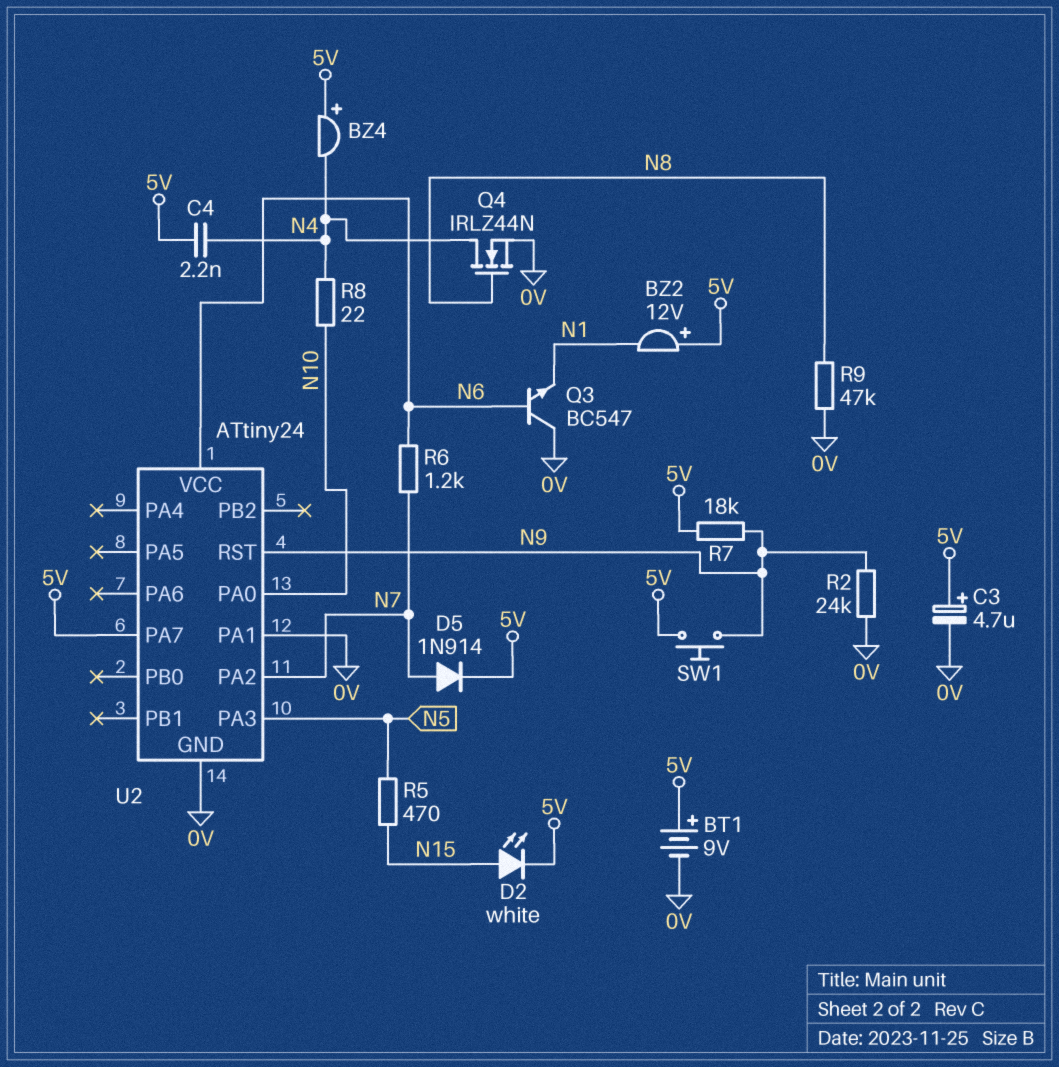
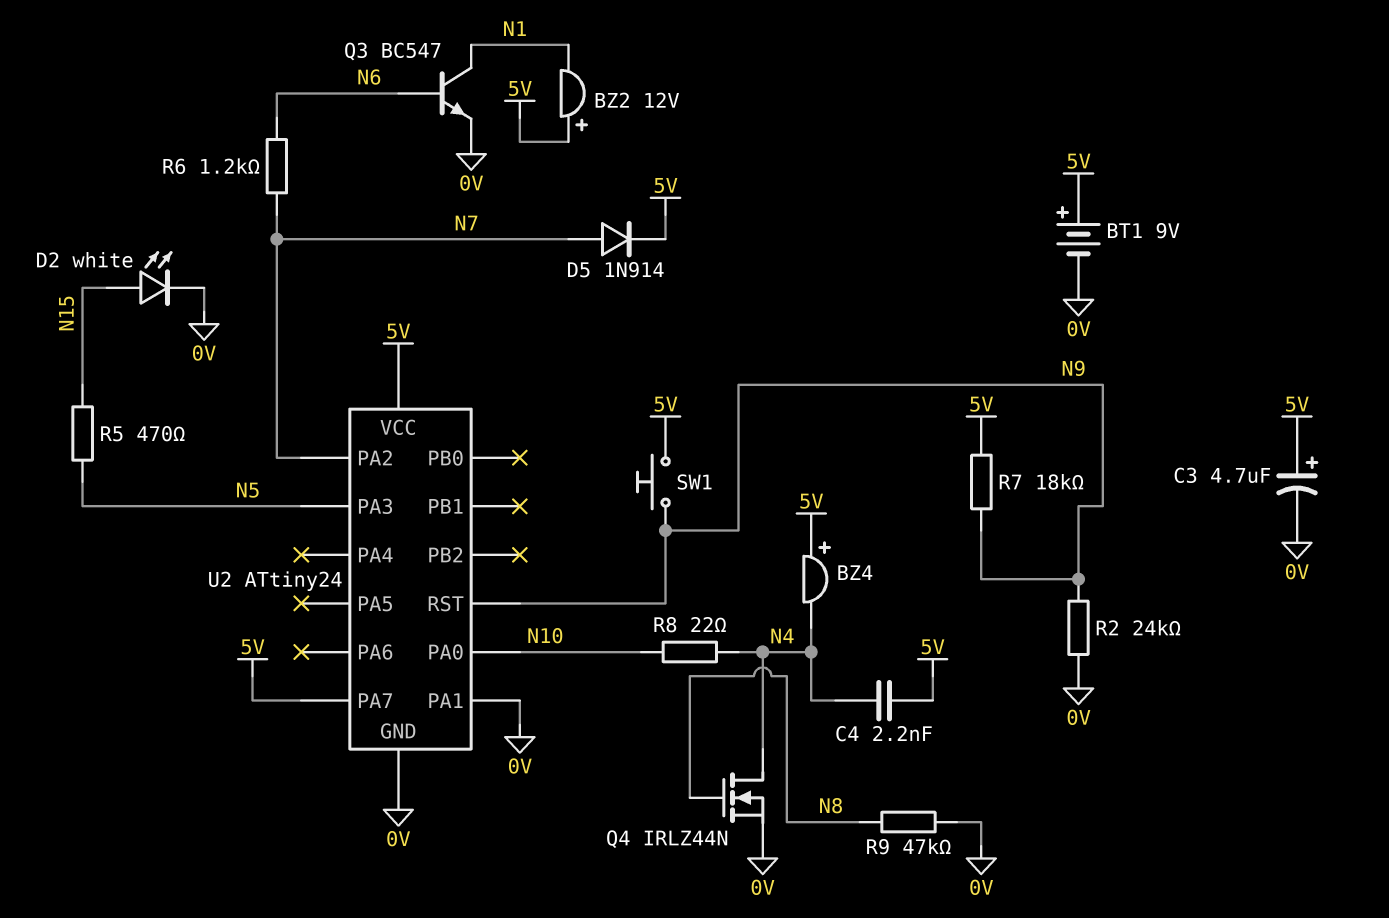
D2: LED white (A N15, K 5V) -> LED white (A N15, K 0V)
Q3: NPN BC547 (B N6, C 0V, E N1) -> NPN BC547 (B N6, C N1, E 0V)
U2 pin VCC: N6 -> 5V

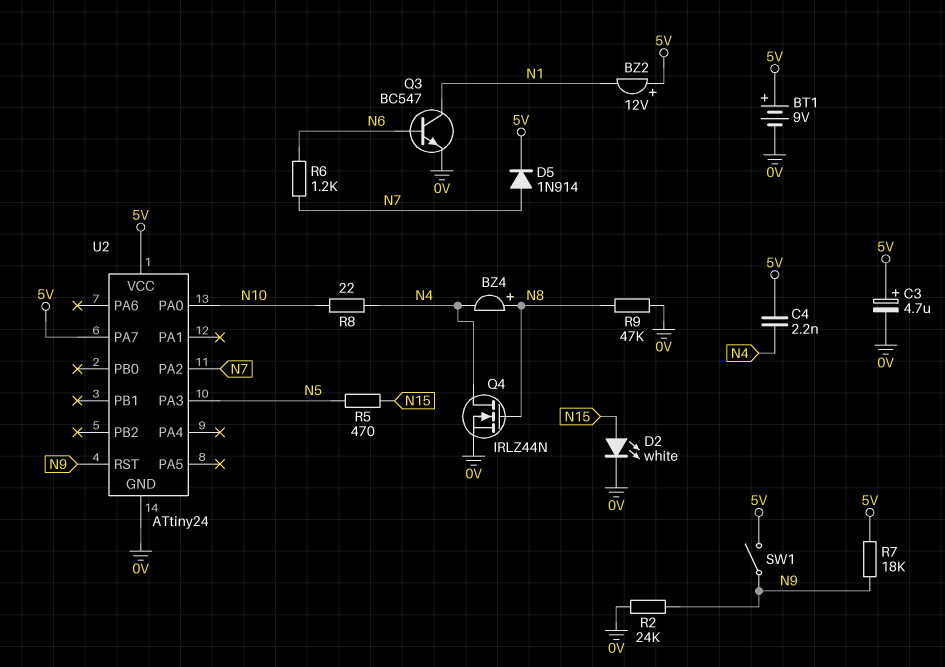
BZ4: buzzer (plus 5V, minus N4) -> buzzer (plus N8, minus N4)
SW1: button (5V, N9) -> switch (5V, N9)
U2 pin PA1: 0V -> none

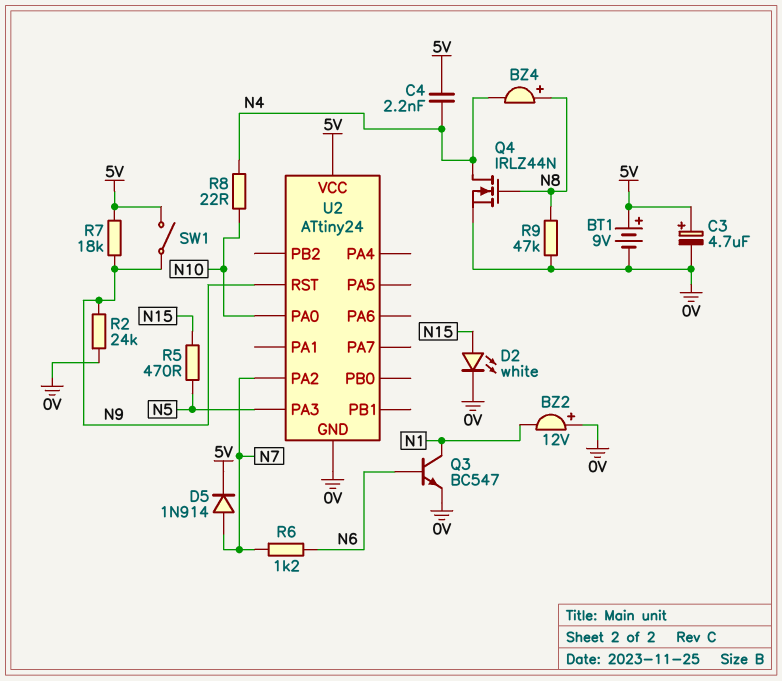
BZ2: buzzer 12V (plus 5V, minus N1) -> buzzer 12V (plus 0V, minus N1)
U2 pin PA7: 5V -> none

